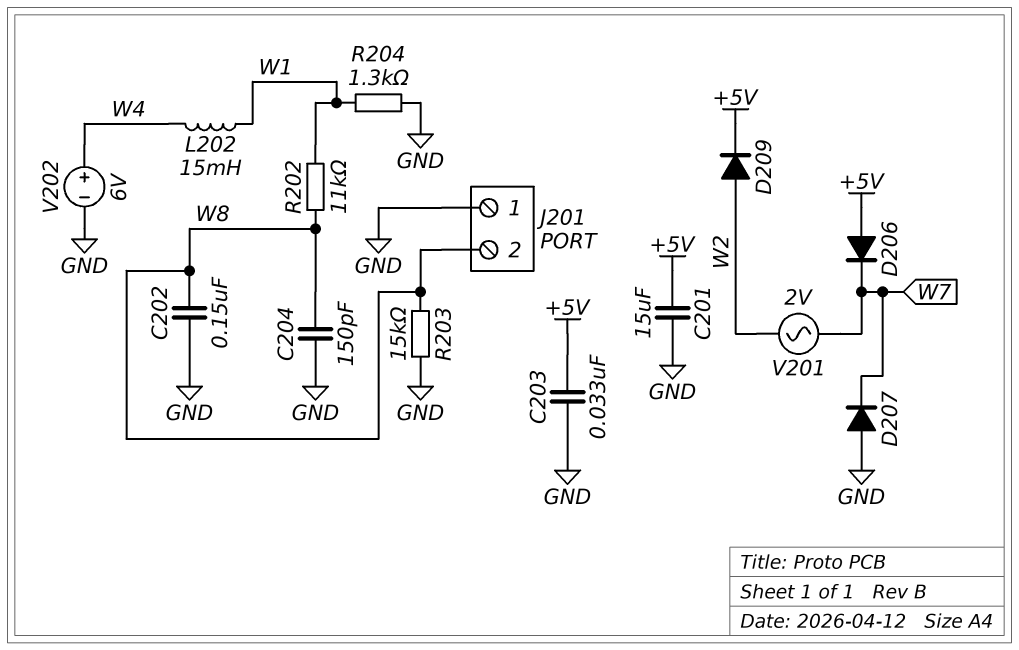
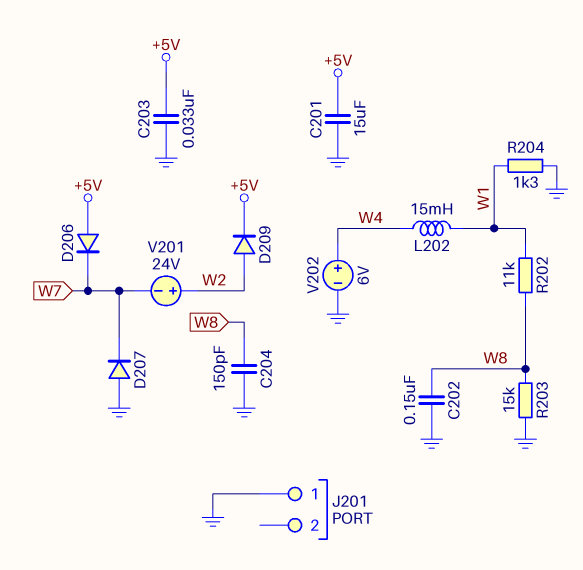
J201 pin 2: W8 -> none
V201: AC 2V (W2, W7) -> 24V (plus W2, minus W7)

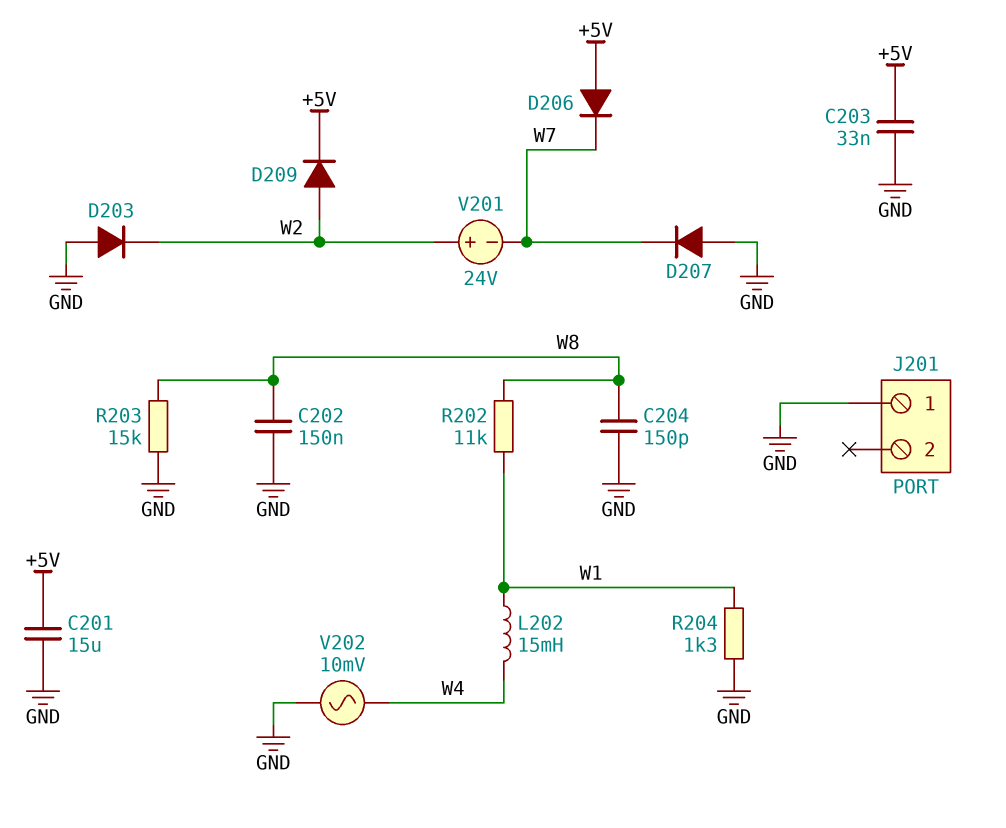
D203: none -> diode (A GND, K W2)
V202: 6V (plus W4, minus GND) -> AC 10mV (GND, W4)

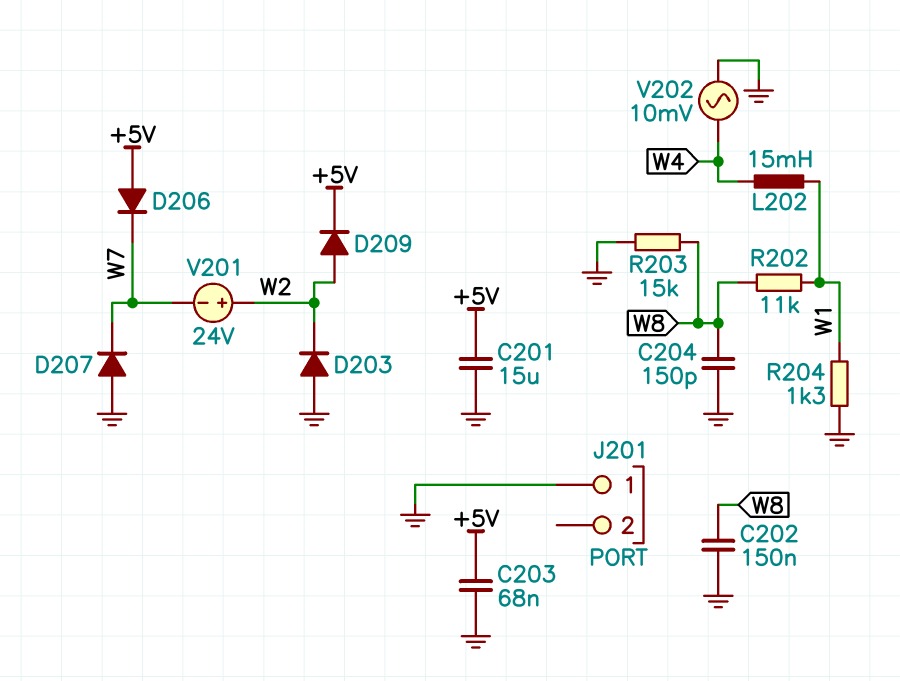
C203: 33nF (+5V, GND) -> 68nF (+5V, GND)

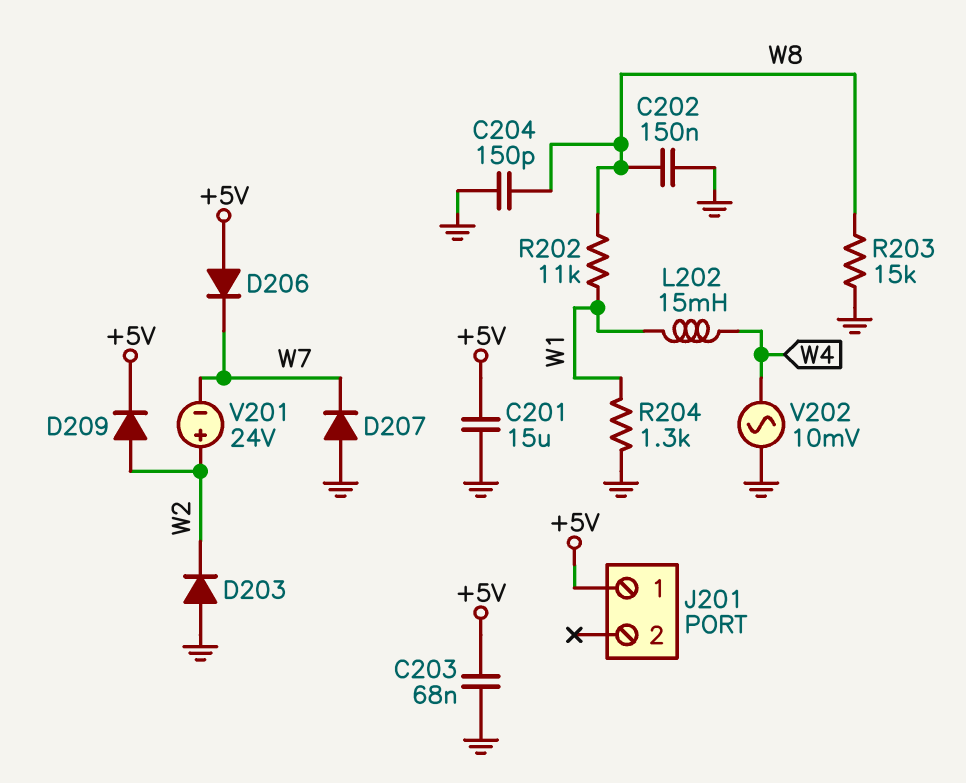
J201 pin 1: GND -> +5V

